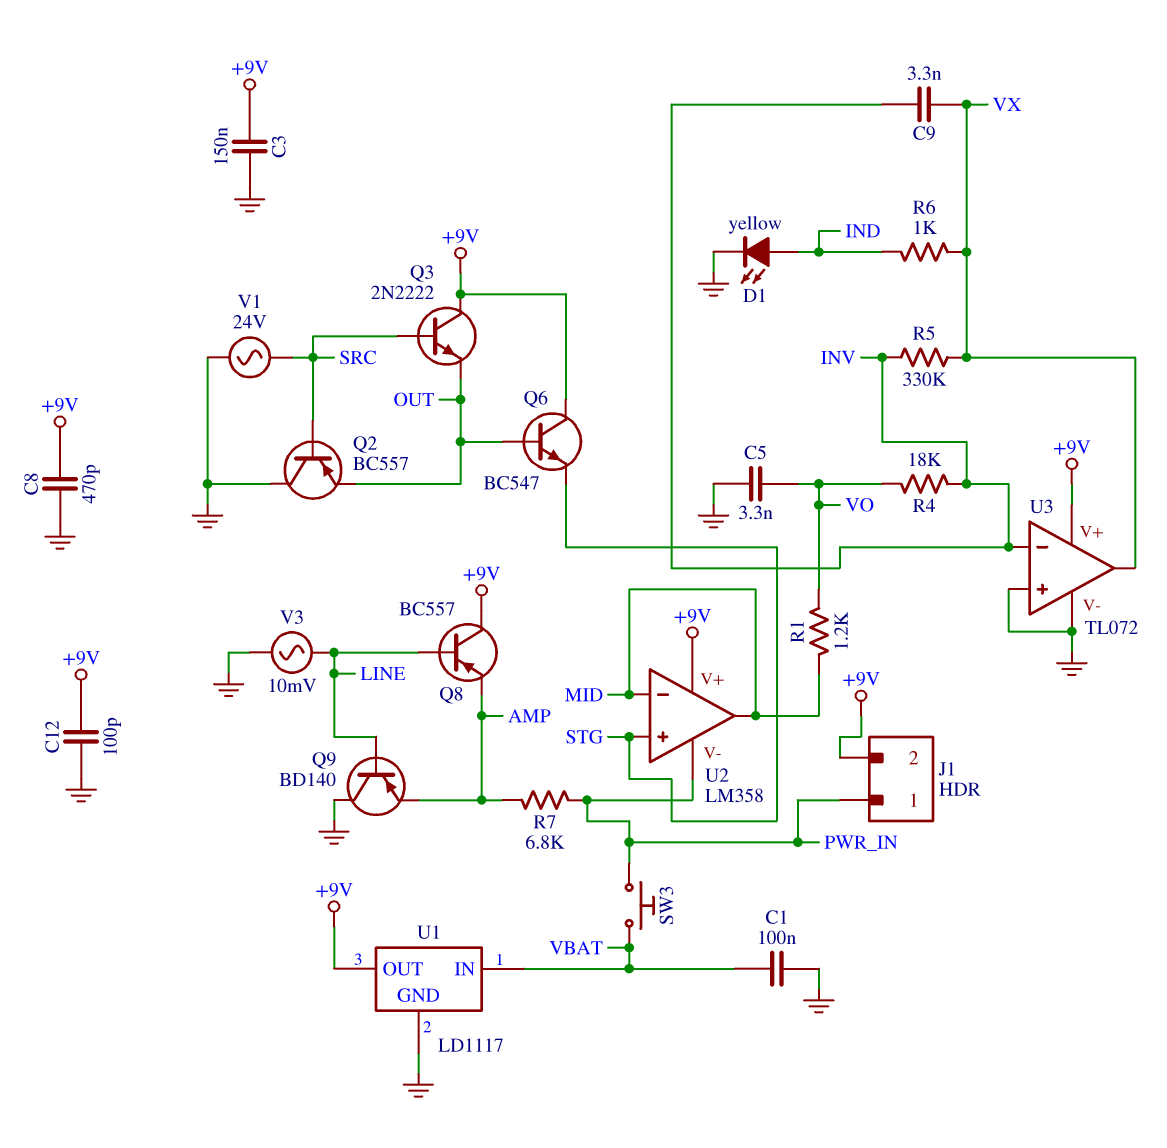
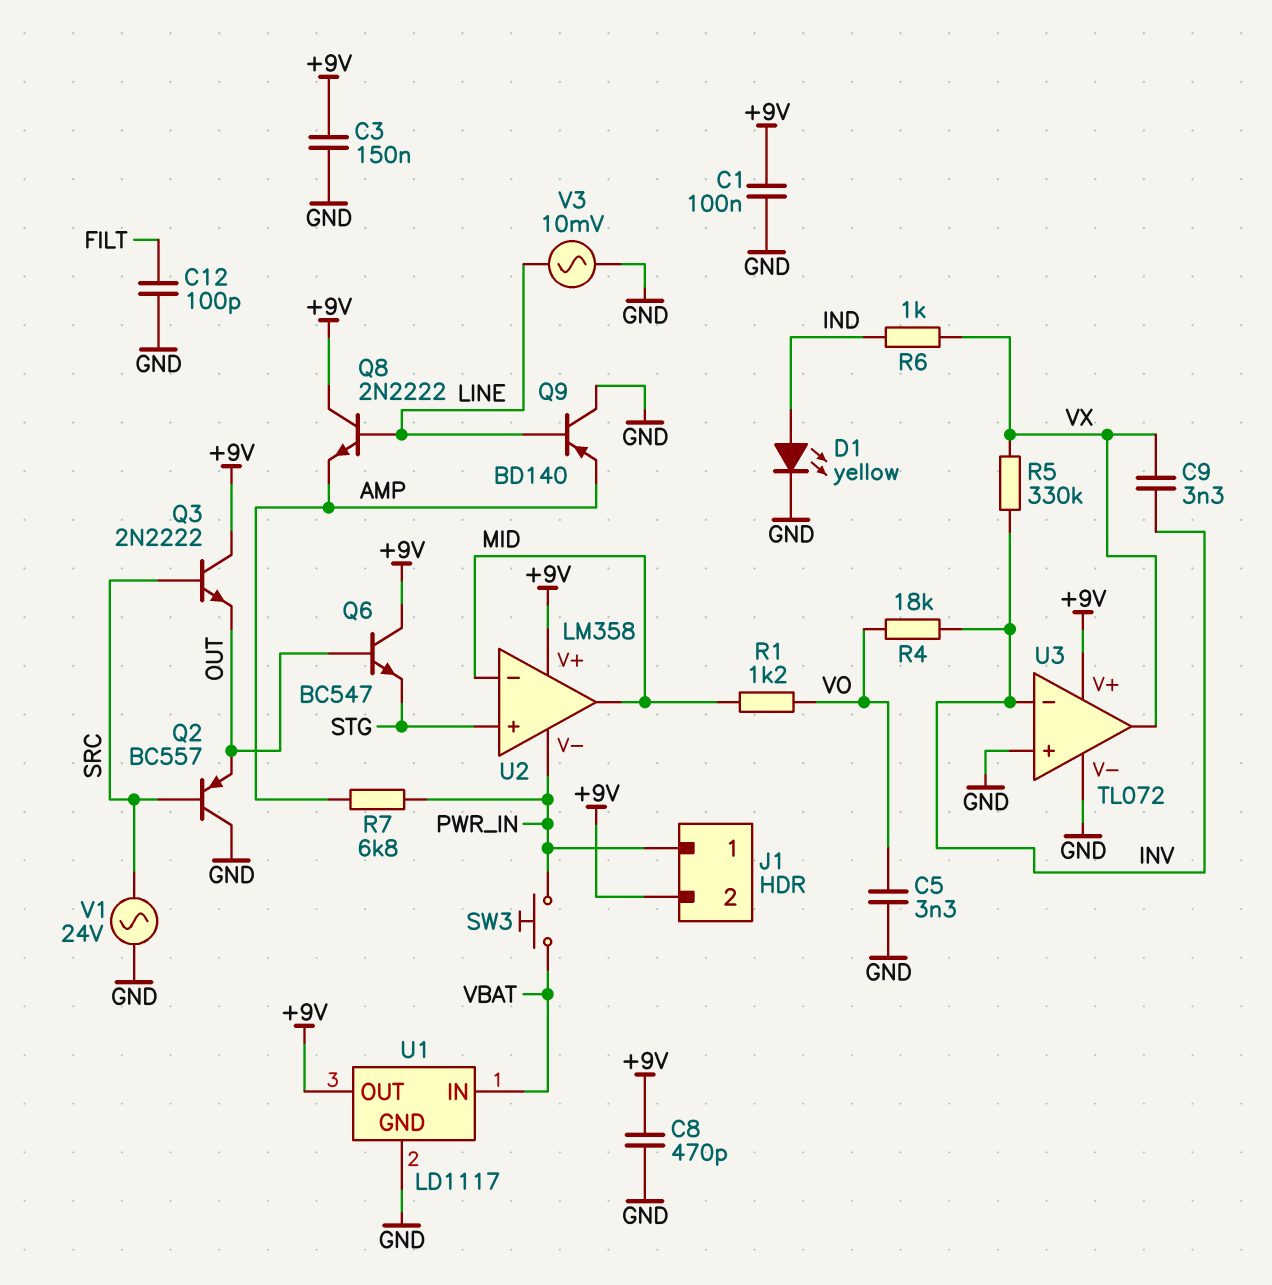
C1: 100nF (GND, VBAT) -> 100nF (+9V, GND)
C12: 100pF (+9V, GND) -> 100pF (FILT, GND)
Q8: PNP BC557 (B LINE, C +9V, E AMP) -> NPN 2N2222 (B LINE, C +9V, E AMP)

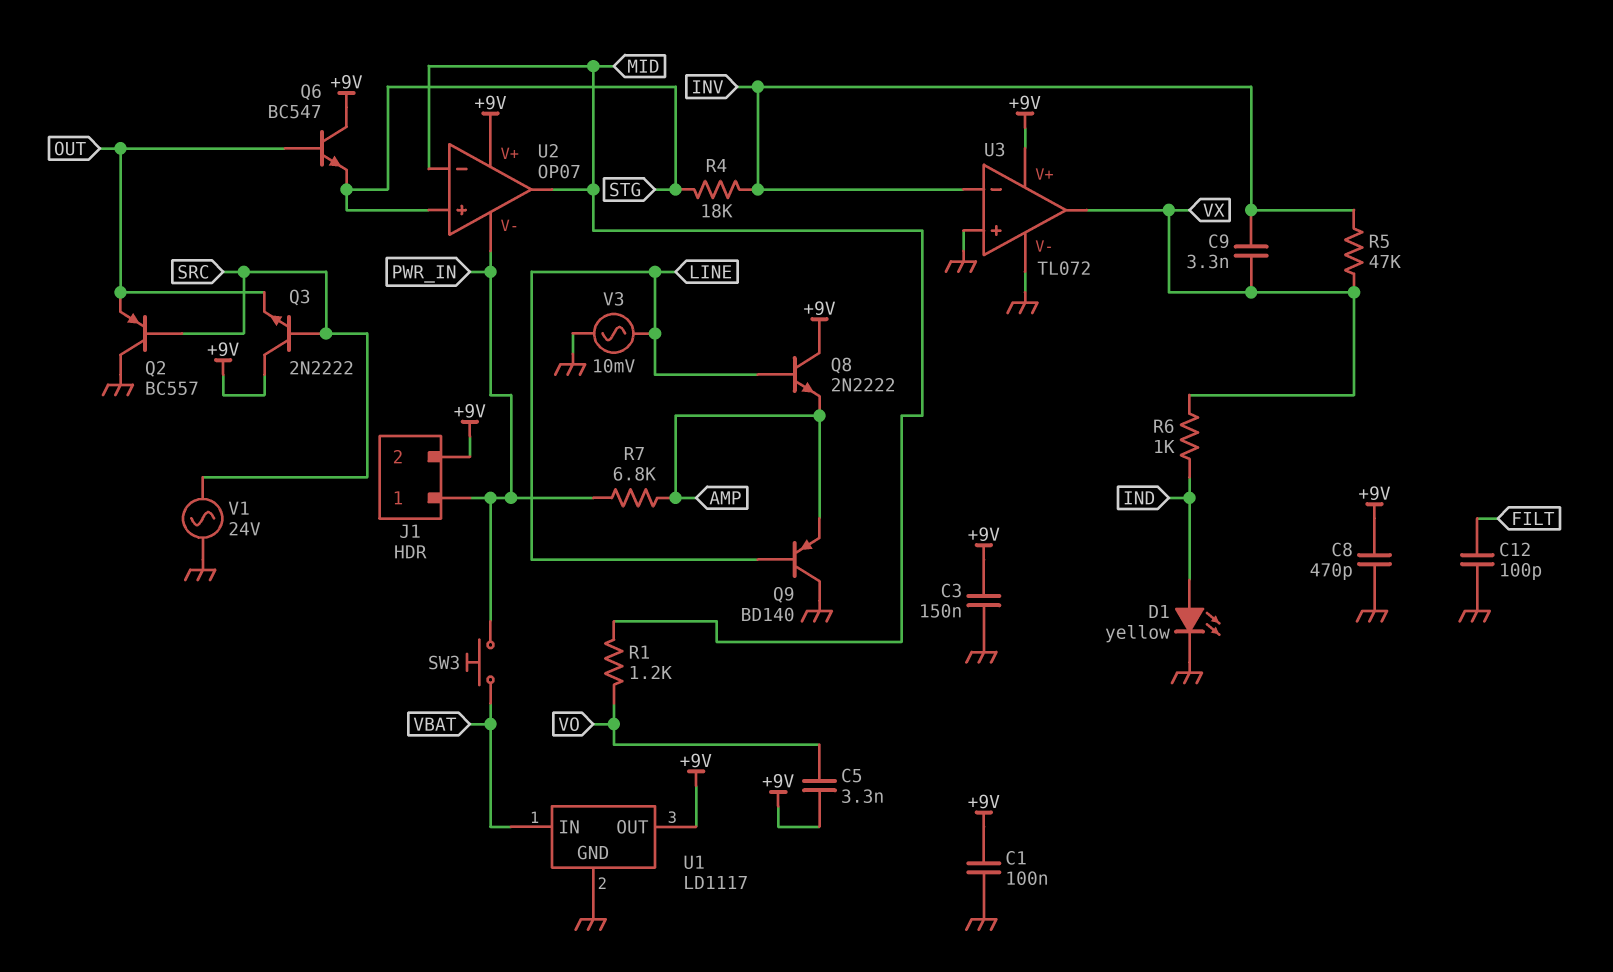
C5: 3.3nF (GND, VO) -> 3.3nF (+9V, VO)
R4: 18k (INV, VO) -> 18k (INV, STG)
R5: 330k (INV, VX) -> 47k (INV, VX)
U2: LM358 -> OP07

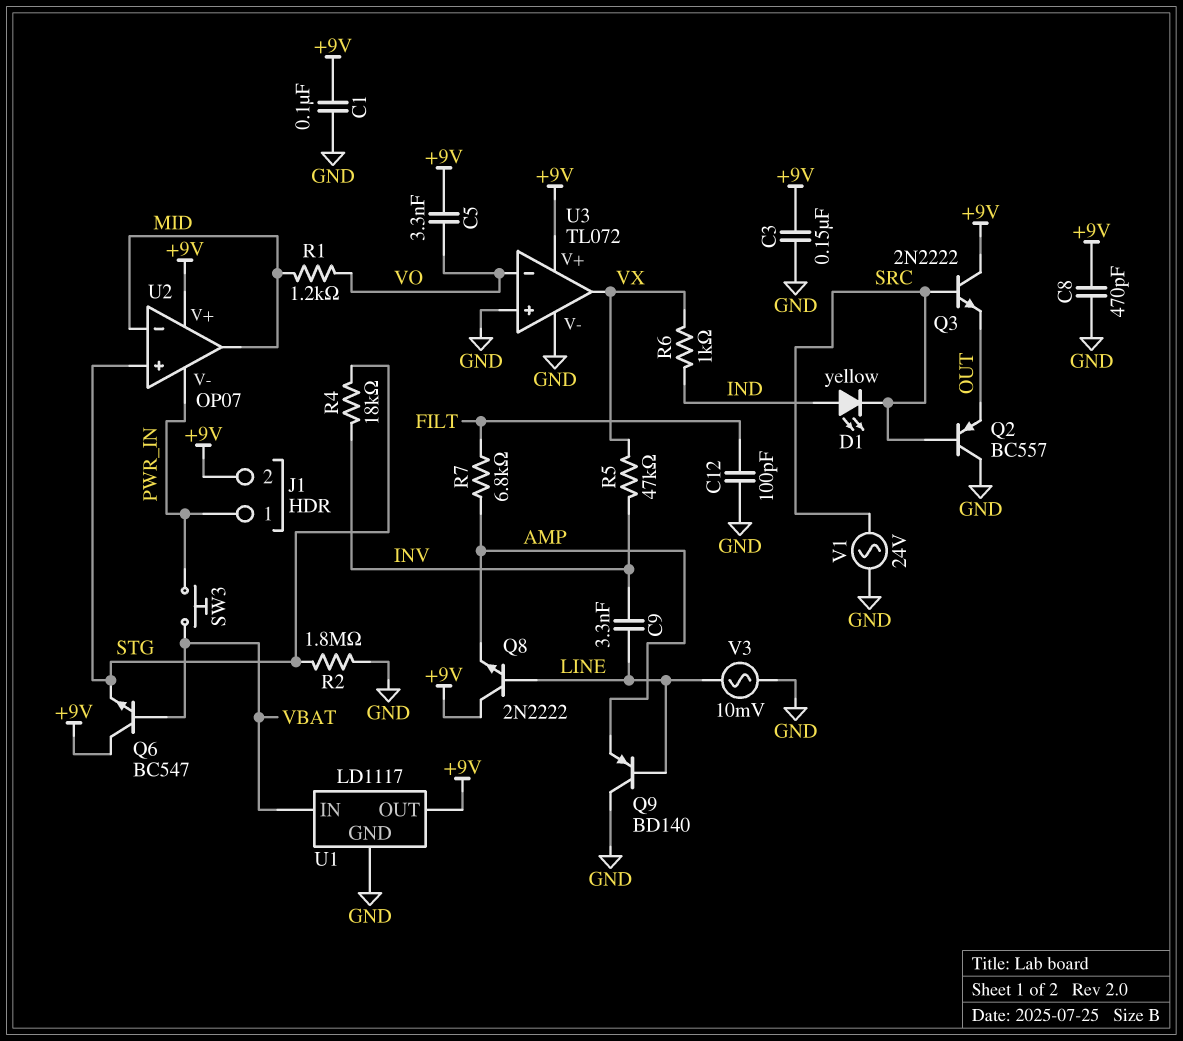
C9: 3.3nF (INV, VX) -> 3.3nF (INV, LINE)
D1: LED yellow (A IND, K GND) -> LED yellow (A IND, K SRC)
Q6: NPN BC547 (B OUT, C +9V, E STG) -> NPN BC547 (B VBAT, C +9V, E STG)
R2: none -> 1.8M (GND, STG)
R7: 6.8k (AMP, PWR_IN) -> 6.8k (AMP, FILT)
U3 pin in-: INV -> VO

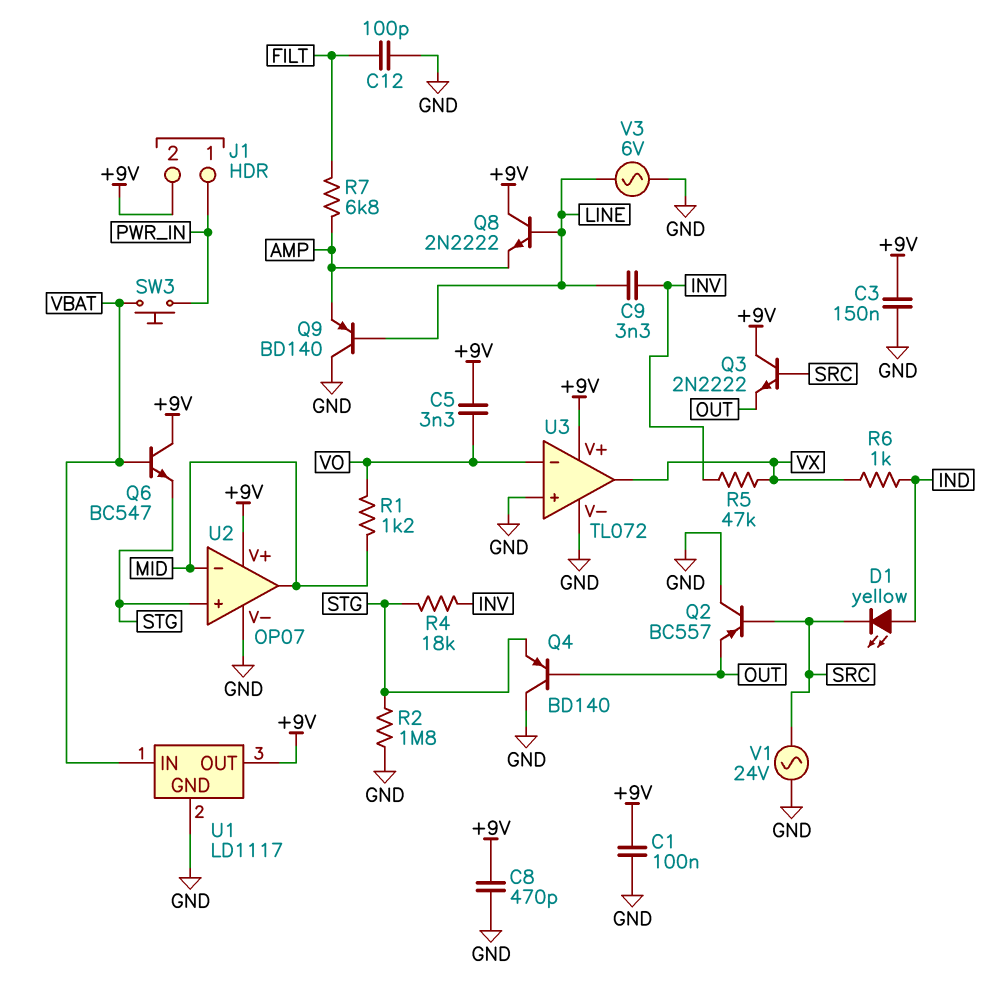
Q4: none -> PNP BD140 (B OUT, C GND, E STG)
U2 pin V-: PWR_IN -> GND
V3: AC 10mV (GND, LINE) -> AC 6V (GND, LINE)

